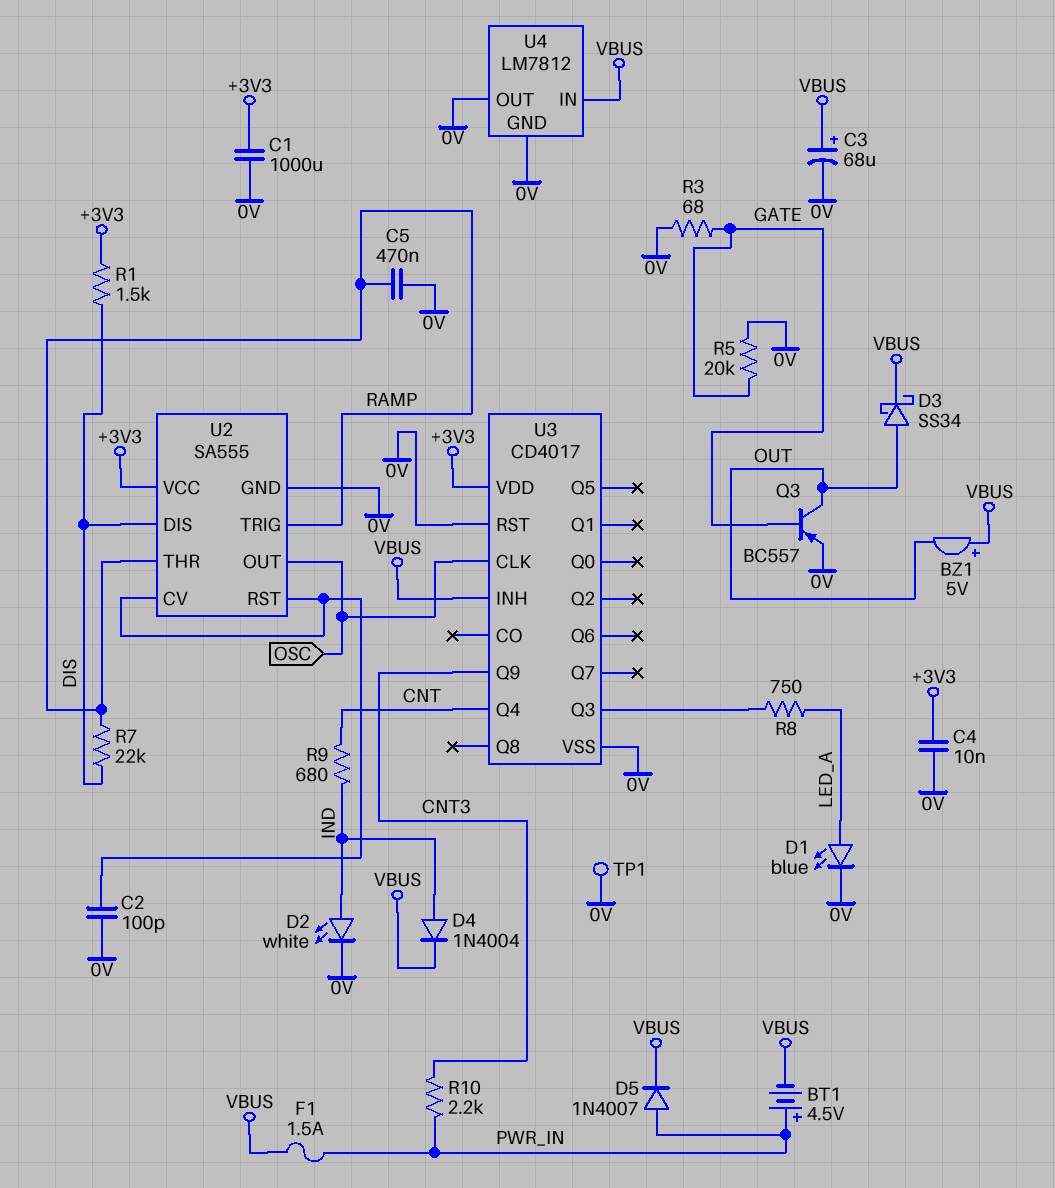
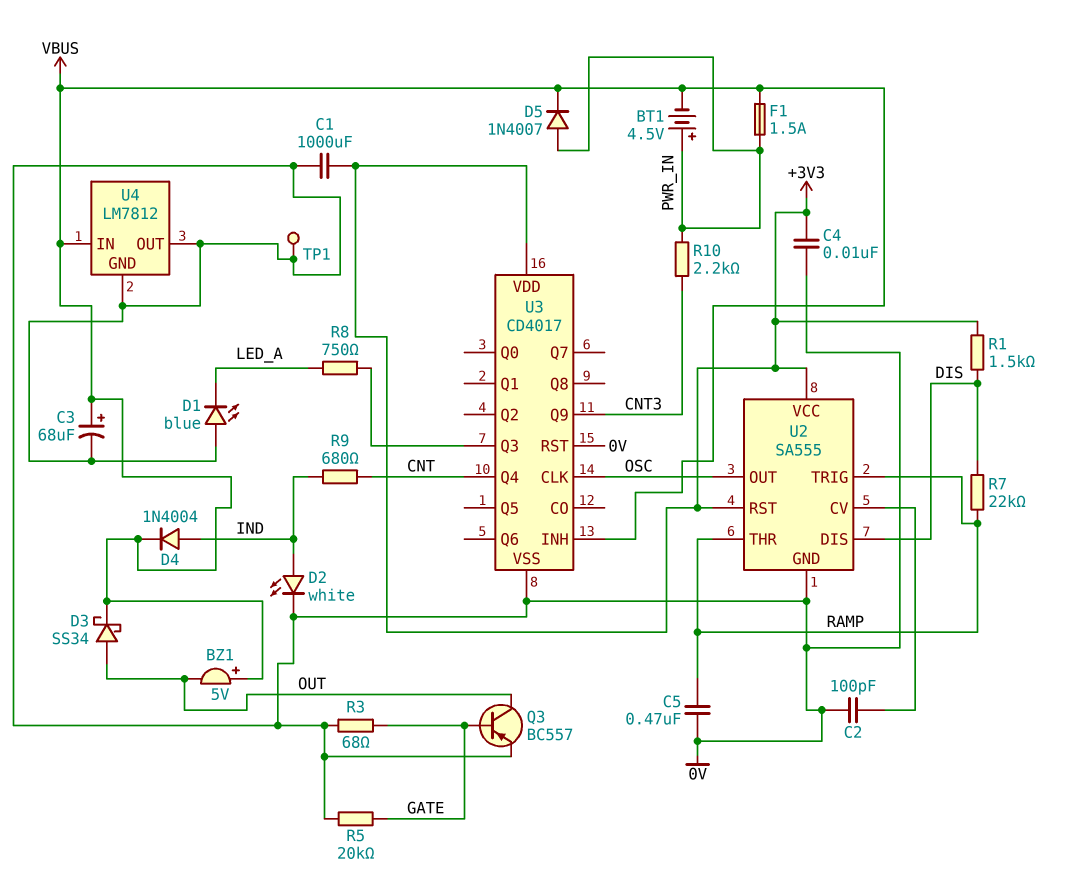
D1: LED blue (A LED_A, K 0V) -> LED blue (A 0V, K LED_A)
U2 pin RST: U2/CV -> +3V3

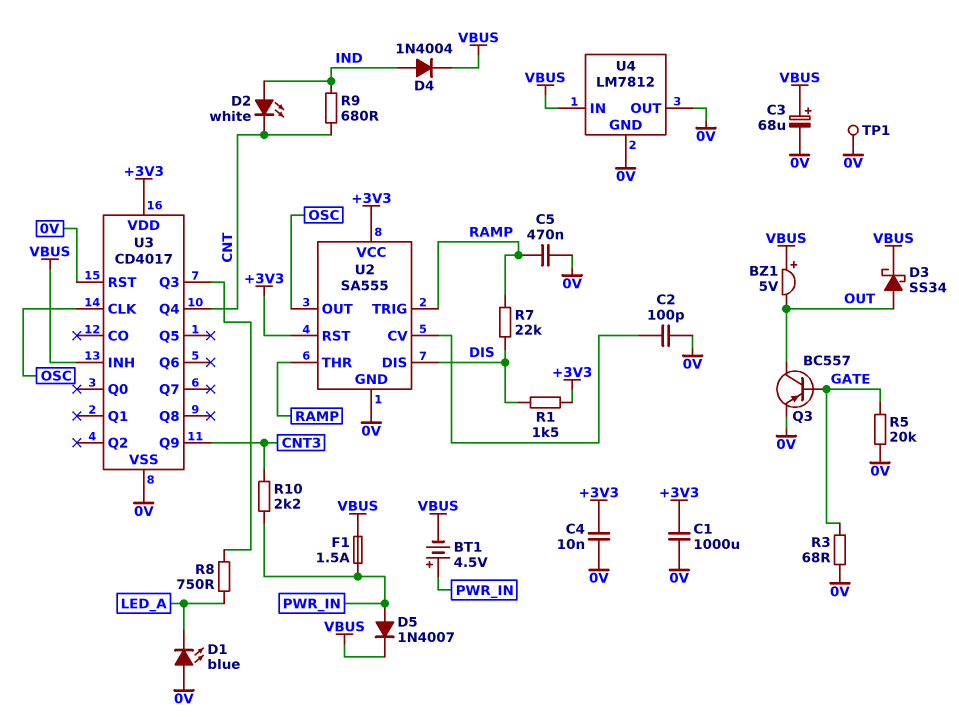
D2: LED white (A IND, K 0V) -> LED white (A IND, K CNT)

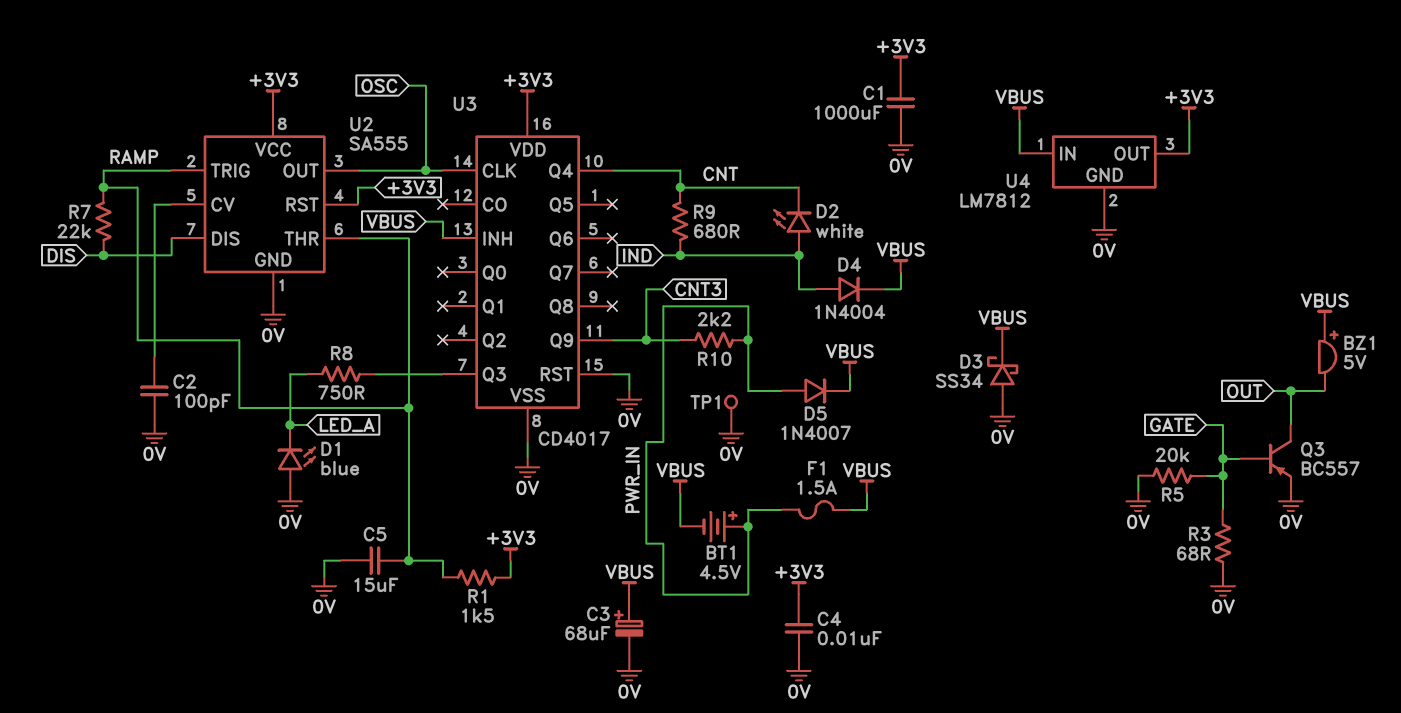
C5: 470nF (0V, RAMP) -> 15uF (0V, RAMP)
D3: schottky SS34 (A OUT, K VBUS) -> schottky SS34 (A 0V, K VBUS)
R1: 1.5k (+3V3, DIS) -> 1.5k (+3V3, RAMP)
U4 pin OUT: 0V -> +3V3

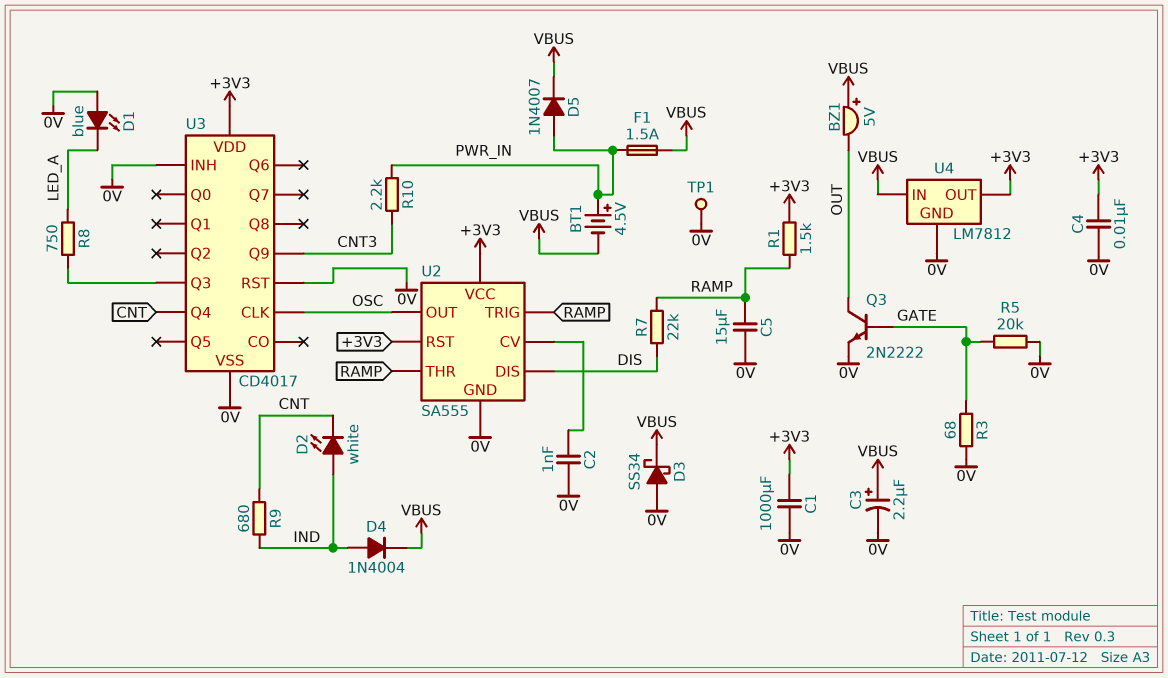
C2: 100pF (0V, U2/CV) -> 1nF (0V, U2/CV)
C3: 68uF (plus VBUS, minus 0V) -> 2.2uF (plus VBUS, minus 0V)
Q3: PNP BC557 (B GATE, C OUT, E 0V) -> NPN 2N2222 (B GATE, C OUT, E 0V)
U3 pin INH: VBUS -> 0V

